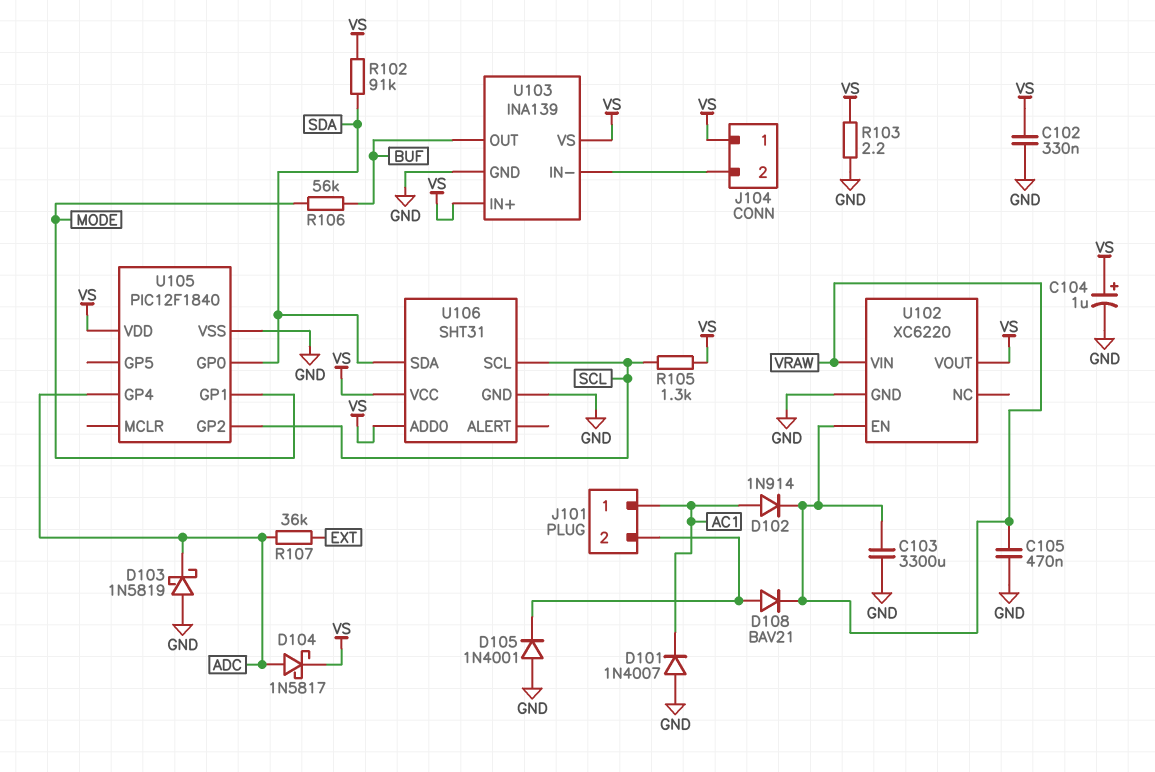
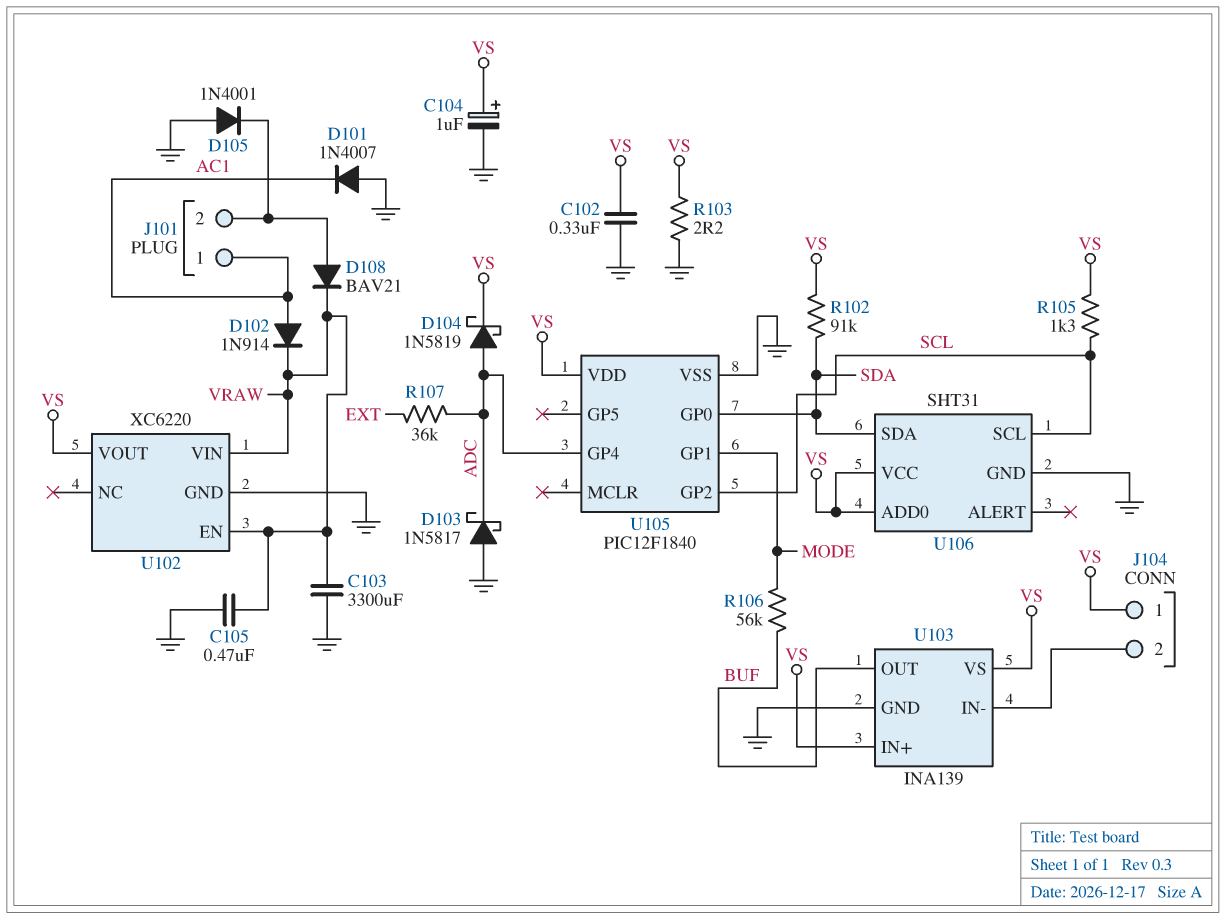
D103: schottky 1N5819 (A GND, K ADC) -> schottky 1N5817 (A GND, K ADC)
D104: schottky 1N5817 (A ADC, K VS) -> schottky 1N5819 (A ADC, K VS)

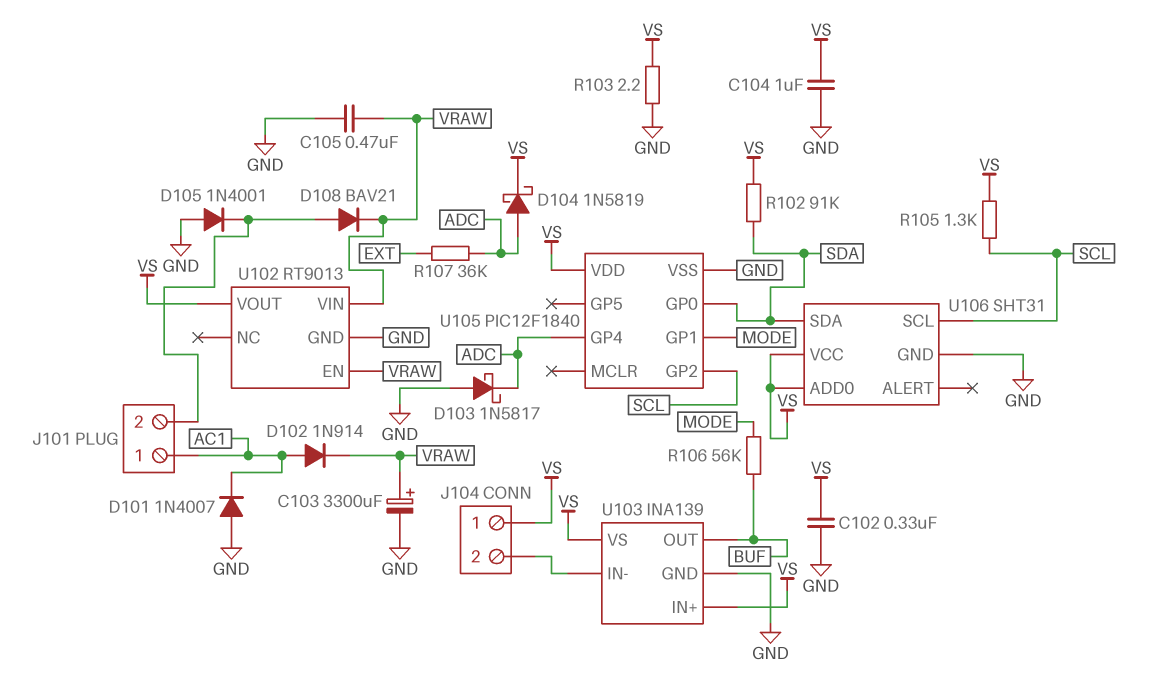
C103: 3300uF (GND, VRAW) -> 3300uF (plus VRAW, minus GND)
C104: 1uF (plus VS, minus GND) -> 1uF (GND, VS)
U102: XC6220 -> RT9013

